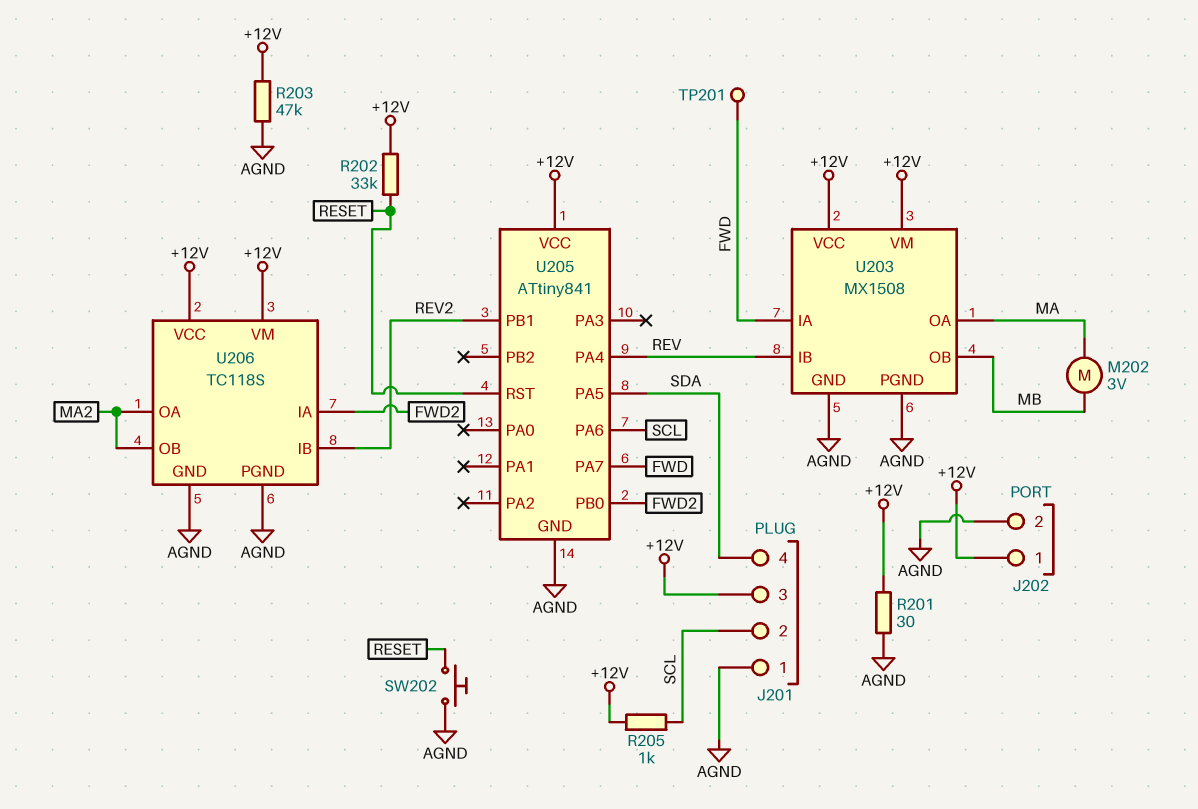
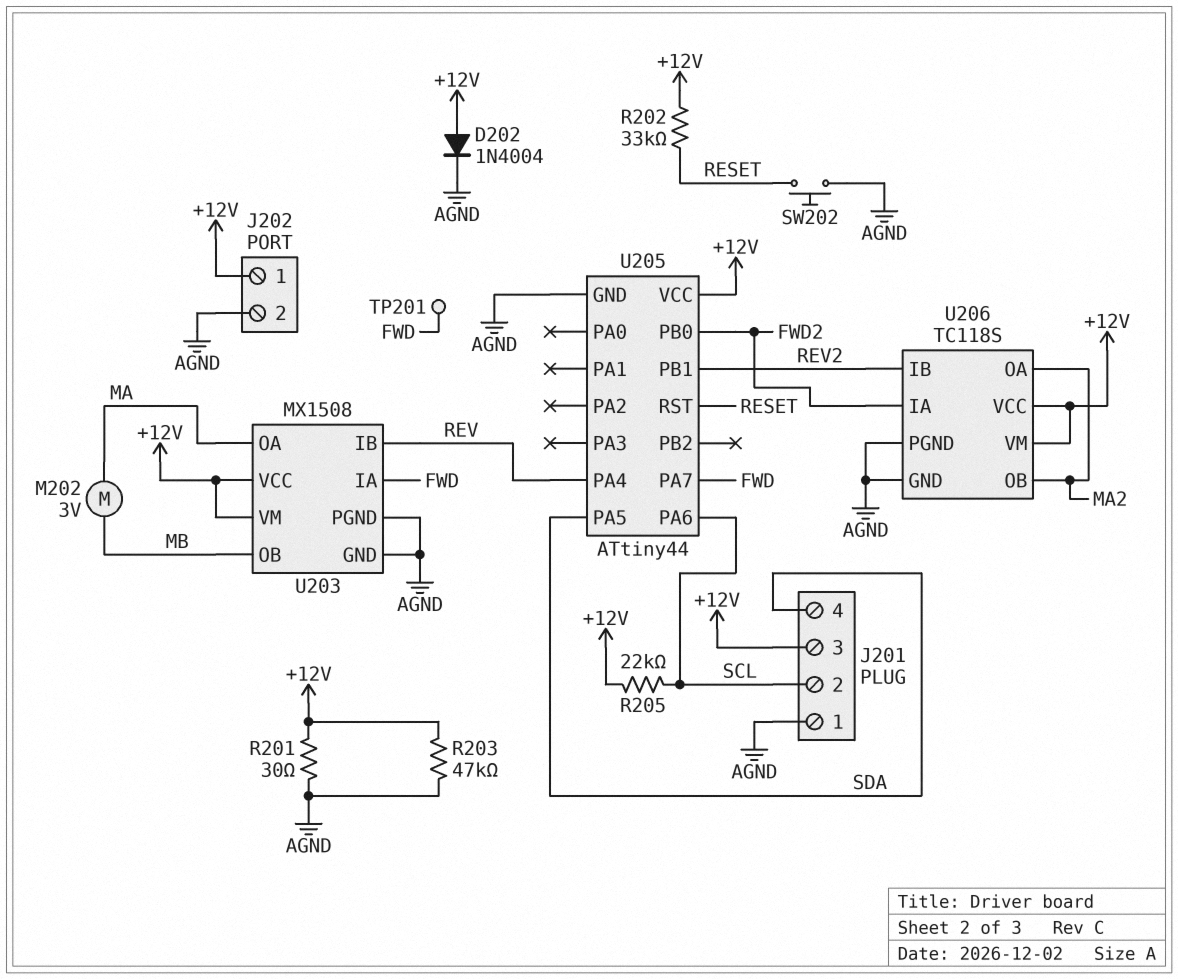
D202: none -> diode 1N4004 (A +12V, K AGND)
R205: 1k (+12V, SCL) -> 22k (+12V, SCL)
U205: ATtiny841 -> ATtiny44

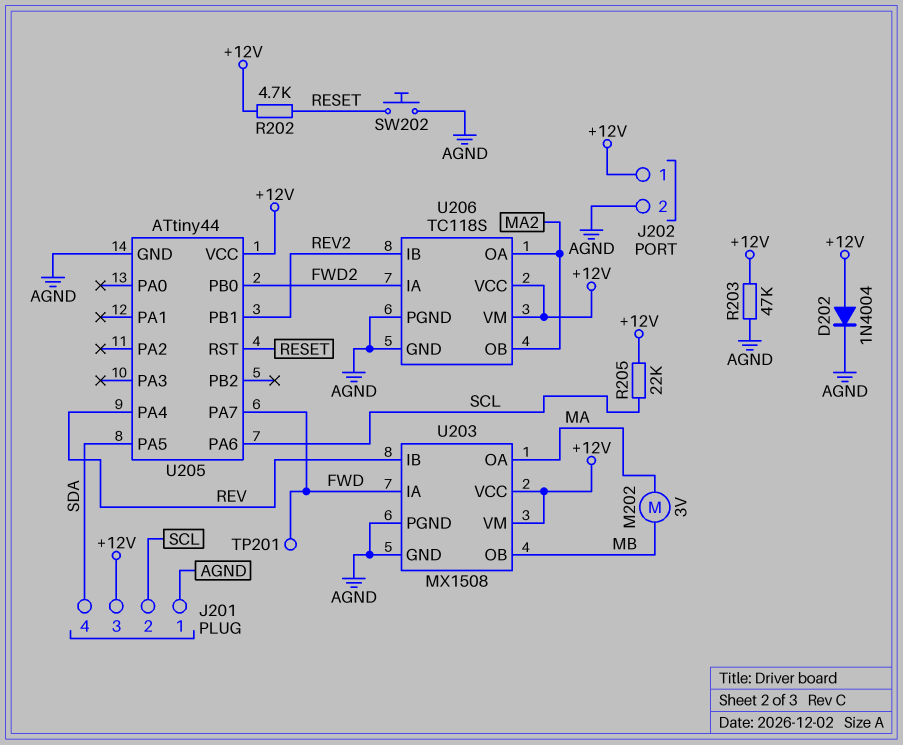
R201: 30 (+12V, AGND) -> none
R202: 33k (+12V, RESET) -> 4.7k (+12V, RESET)

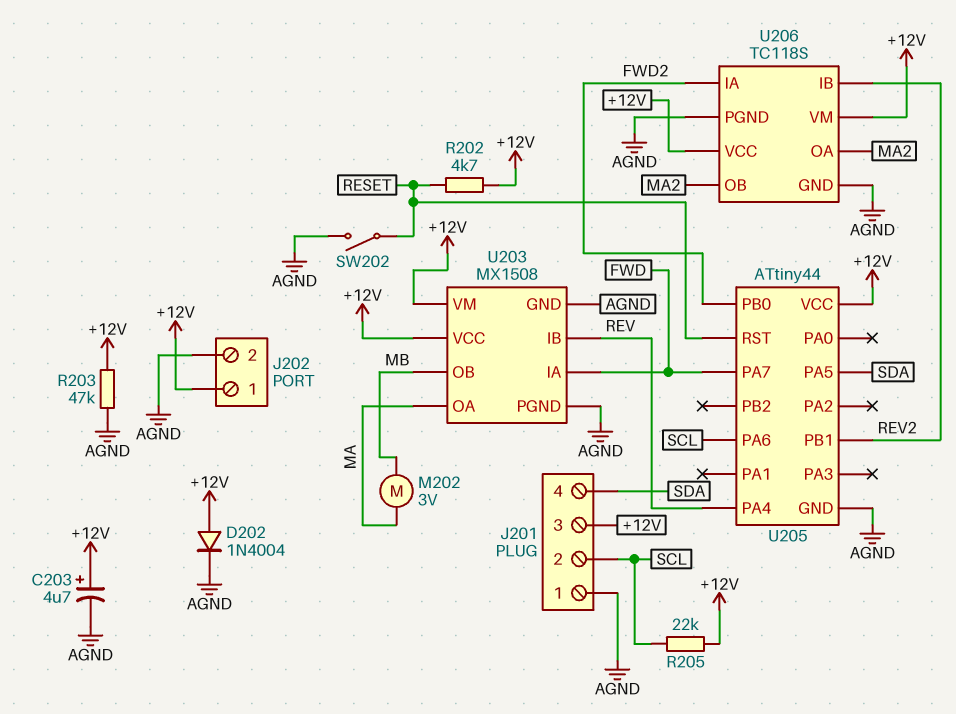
C203: none -> 4.7uF (plus +12V, minus AGND)
SW202: button (AGND, RESET) -> switch (AGND, RESET)
TP201: test point (FWD) -> none

